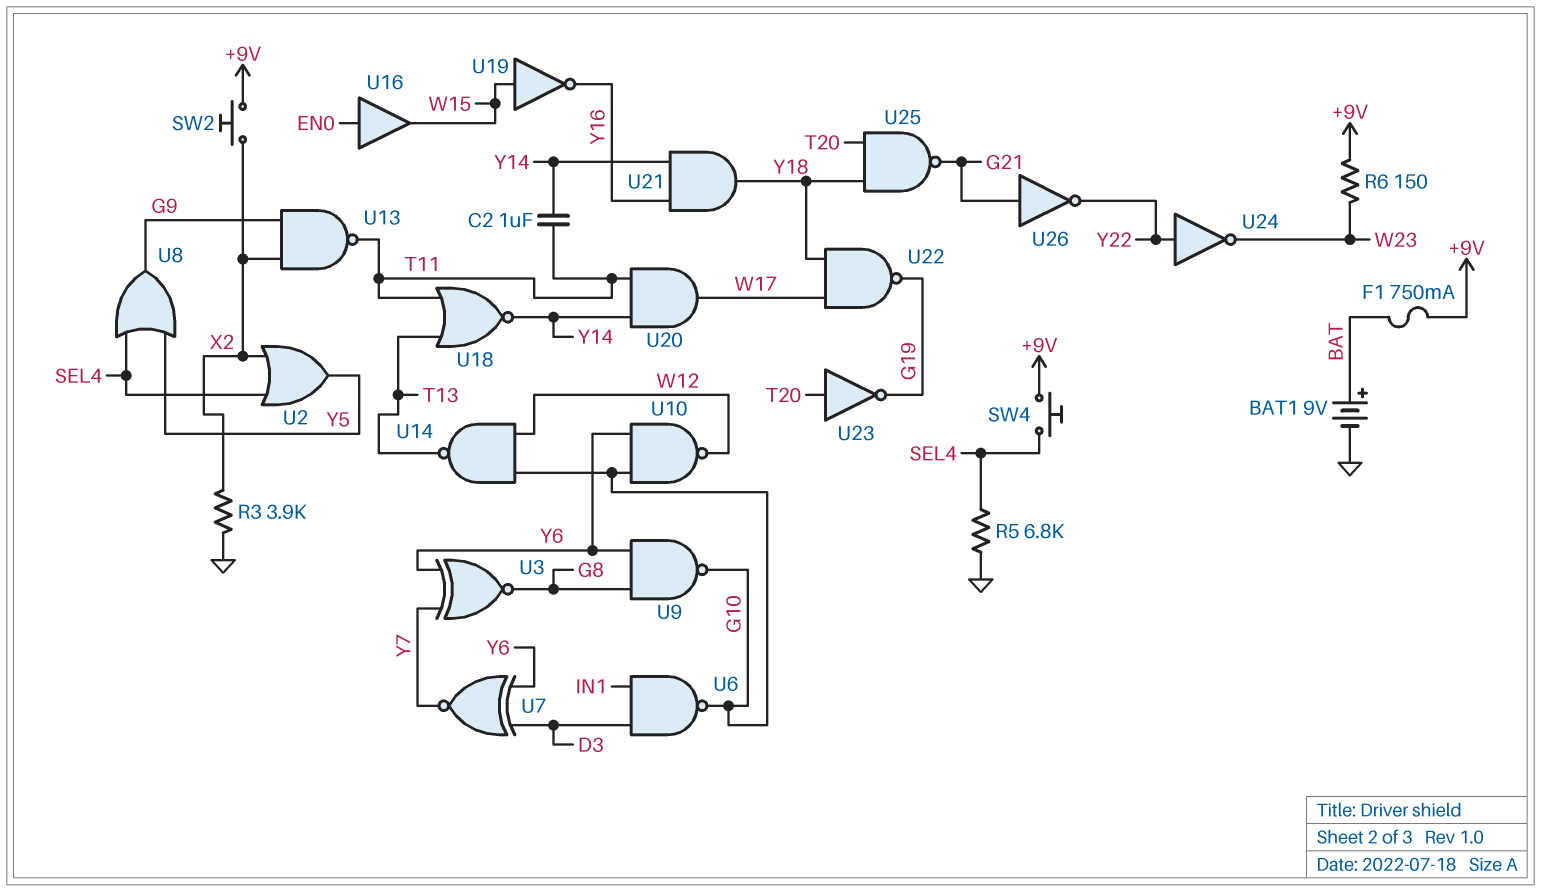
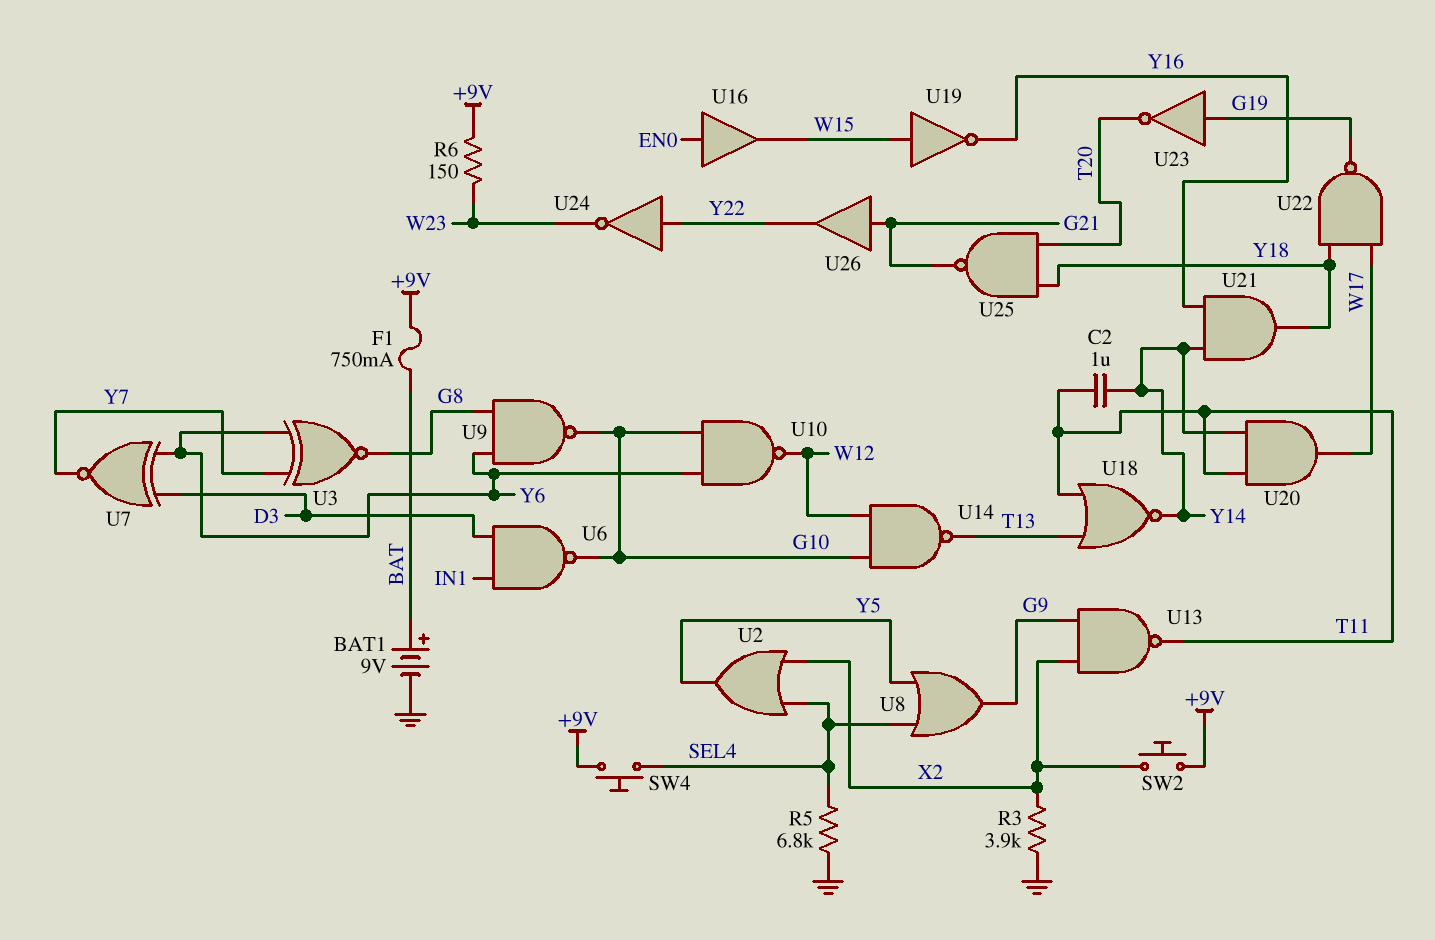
U23: NOT (in T20, out G19) -> NOT (in G19, out T20)
U26: NOT (in G21, out Y22) -> buffer (in G21, out Y22)

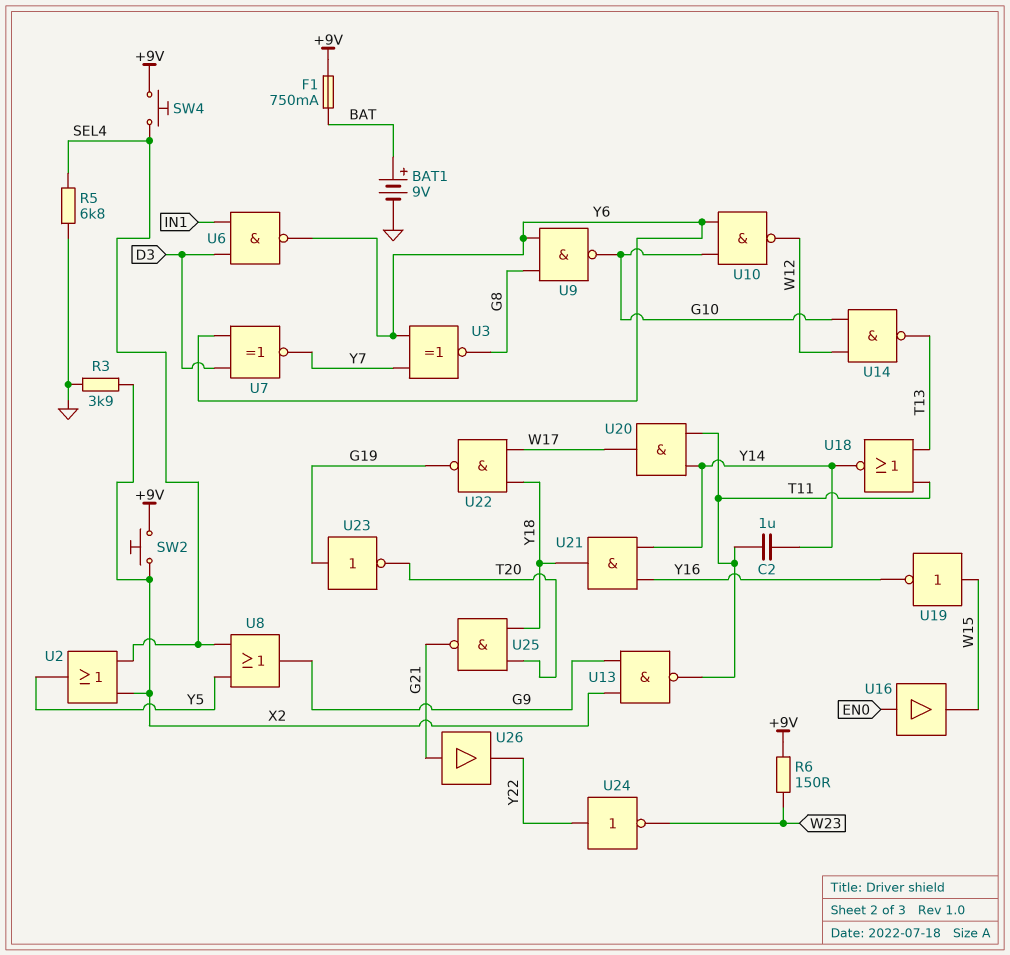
U6: NAND (in D3, in IN1, out G10) -> NAND (in D3, in IN1, out Y6)

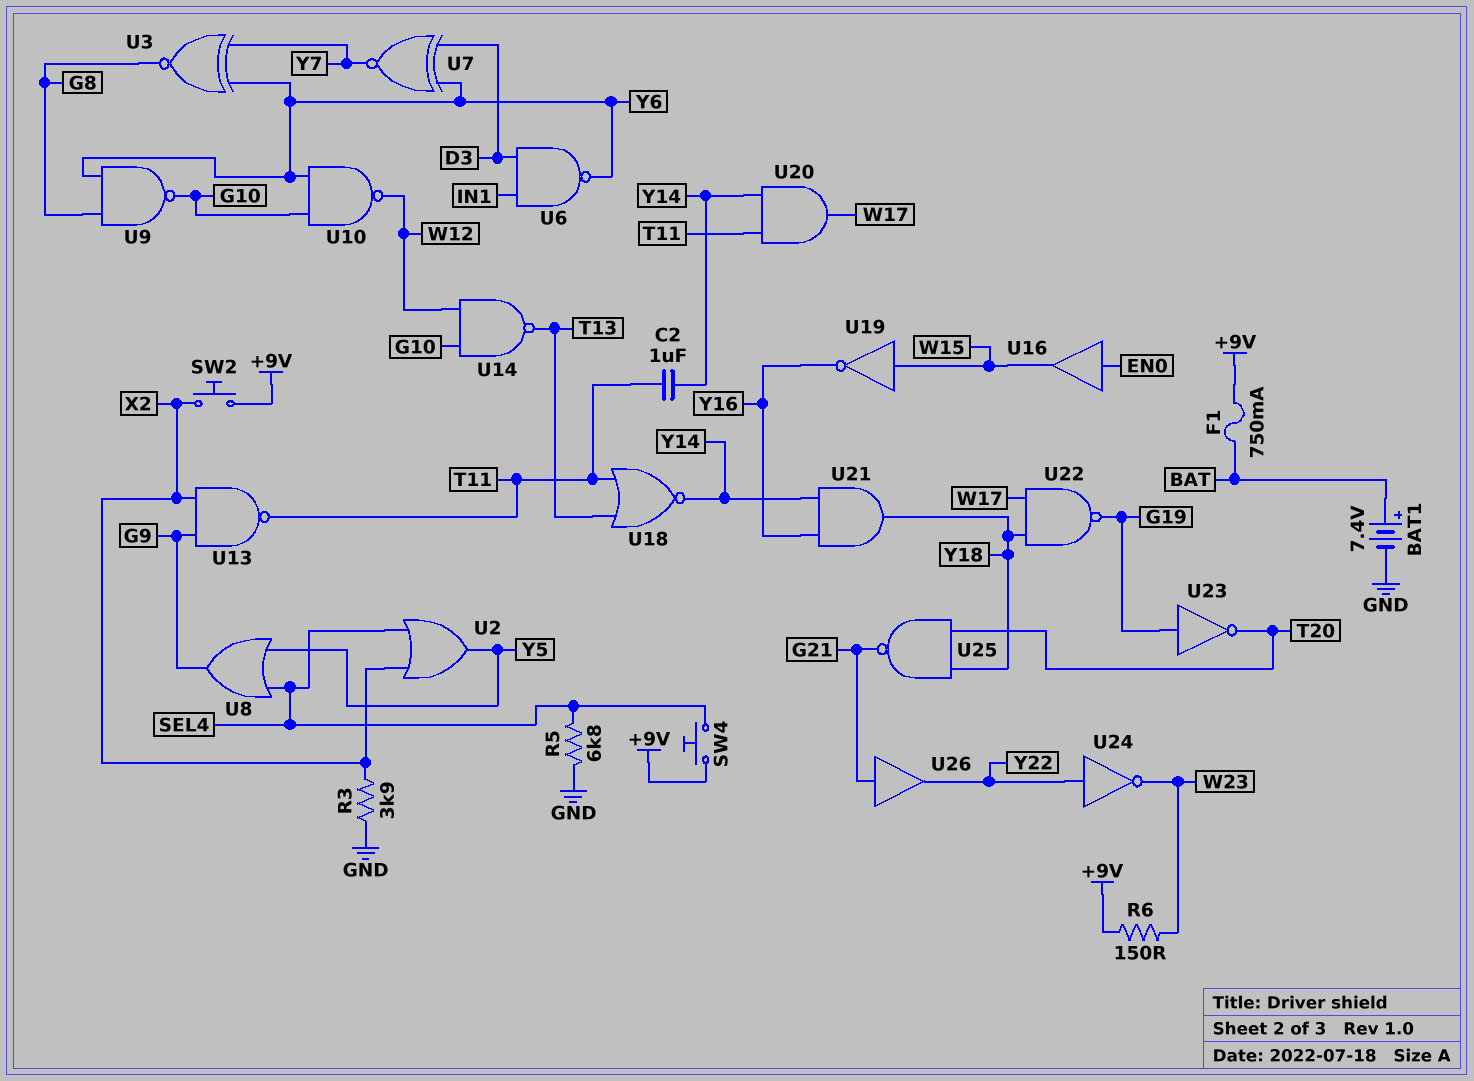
BAT1: 9V (plus BAT, minus GND) -> 7.4V (plus BAT, minus GND)

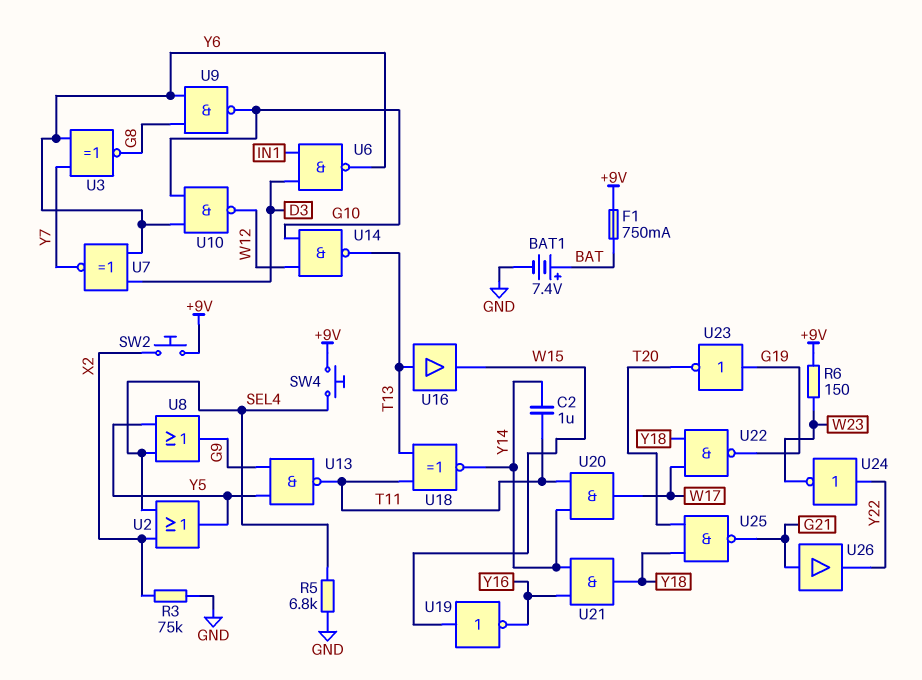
R3: 3.9k (GND, X2) -> 75k (GND, X2)
U13: NAND (in G9, in X2, out T11) -> NAND (in G9, in Y5, out T11)
U16: buffer (in EN0, out W15) -> buffer (in T13, out W15)
U18: NOR (in T11, in T13, out Y14) -> XNOR (in T11, in T13, out Y14)

